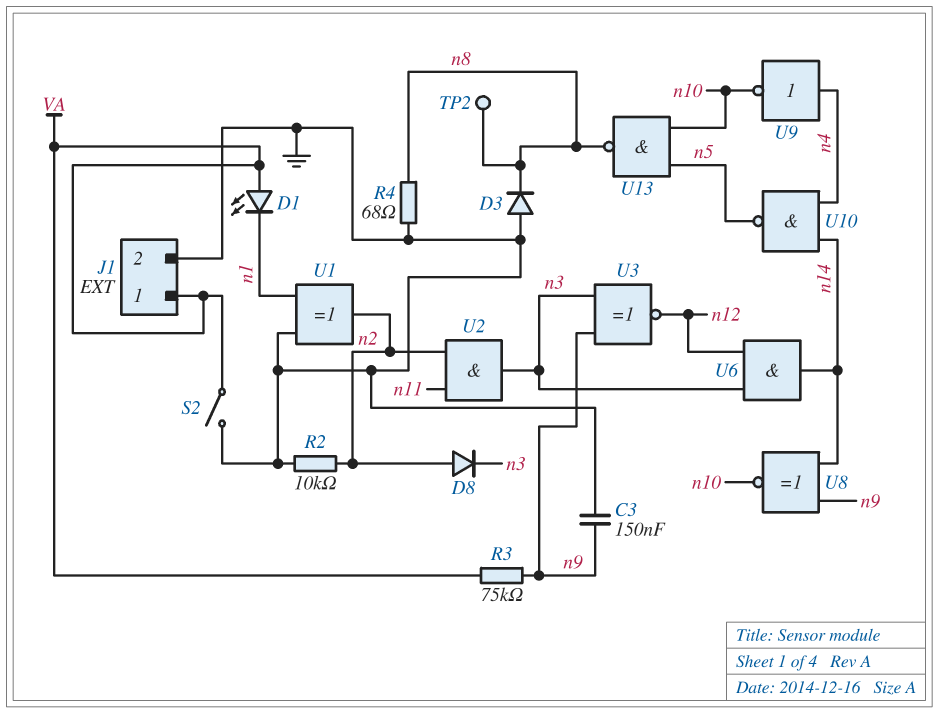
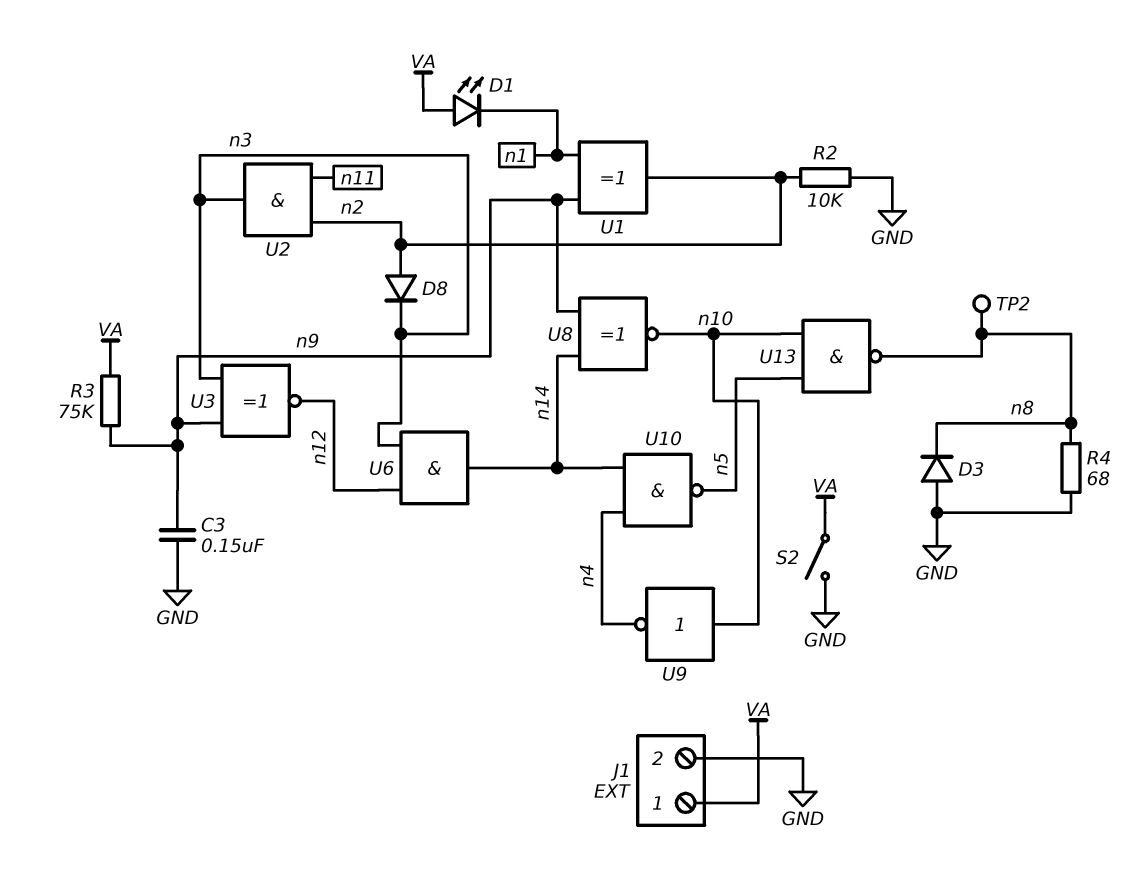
U1: XOR (in GND, in n1, out n2) -> XOR (in n1, in n9, out n2)
U9: NOT (in n4, out n10) -> NOT (in n10, out n4)

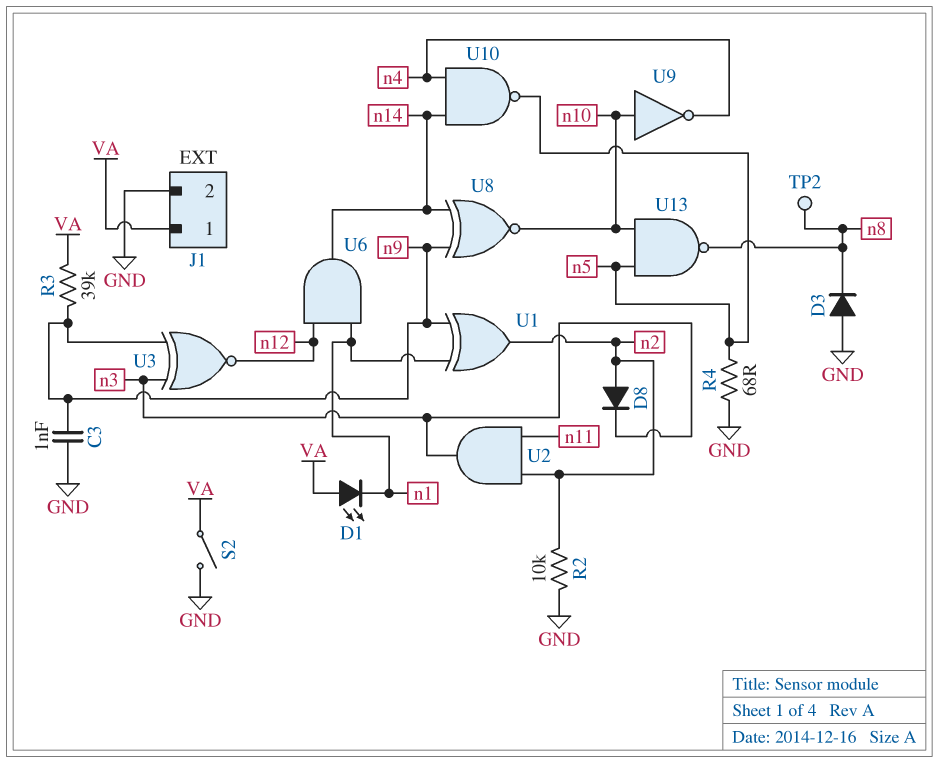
C3: 150nF (GND, n9) -> 1nF (GND, n9)
R3: 75k (VA, n9) -> 39k (VA, n9)
R4: 68 (GND, n8) -> 68 (GND, n5)
U6: AND (in n3, in n12, out n14) -> AND (in n1, in n12, out n14)

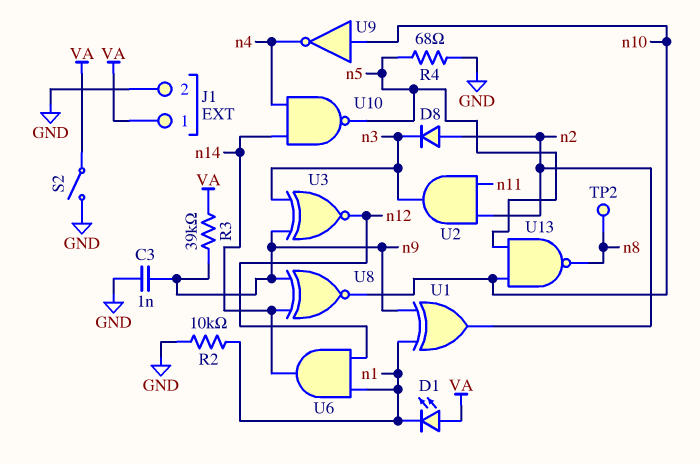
D3: diode (A GND, K n8) -> none
R2: 10k (GND, n2) -> 10k (GND, n1)

